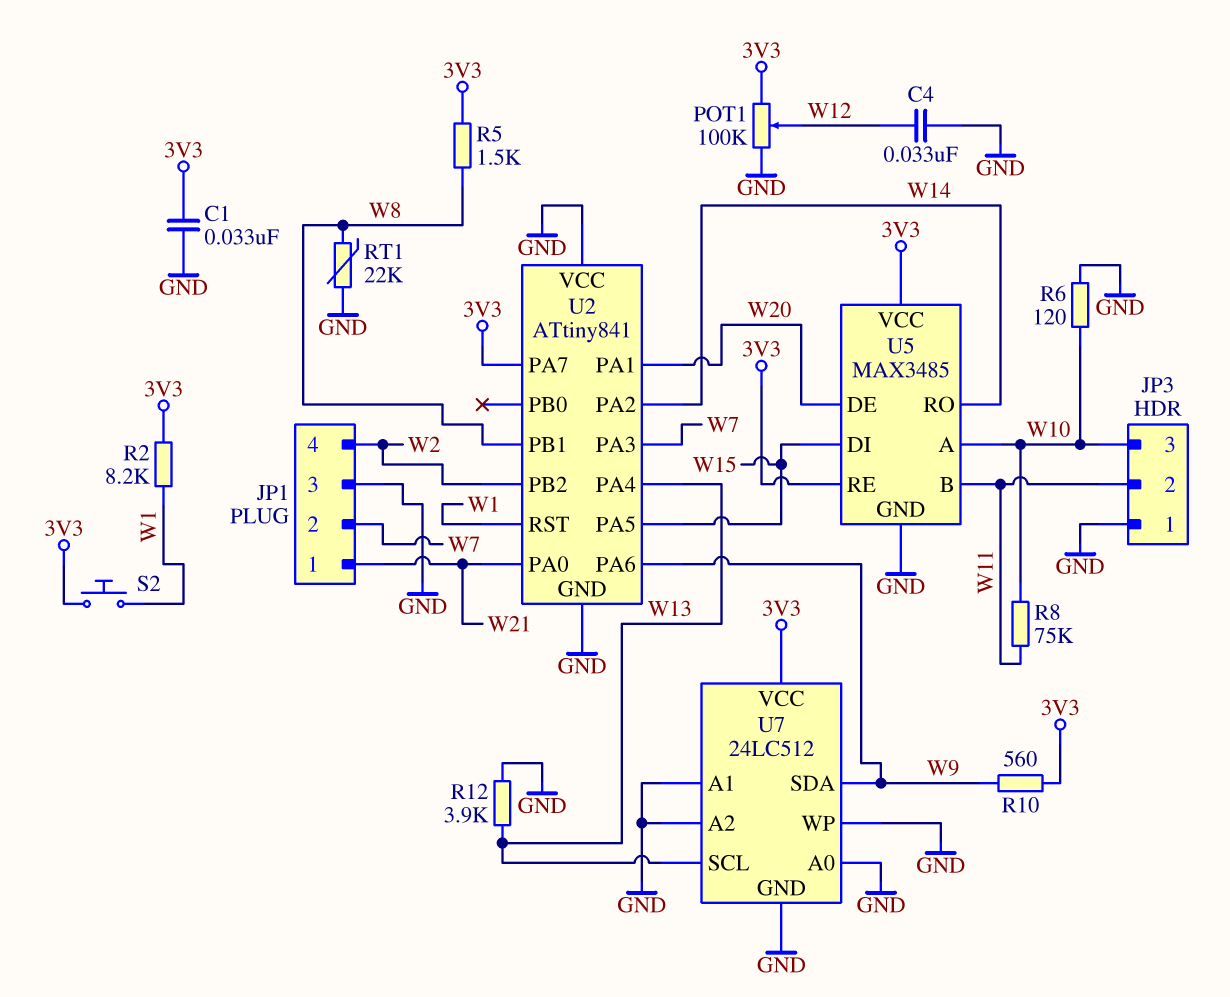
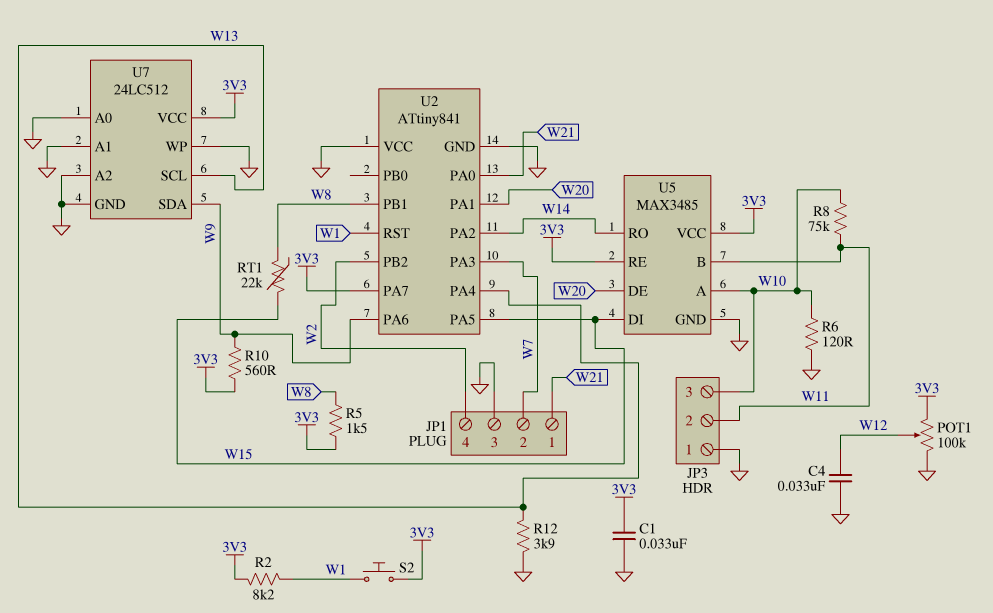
RT1: 22k (GND, W8) -> 22k (W8, W15)

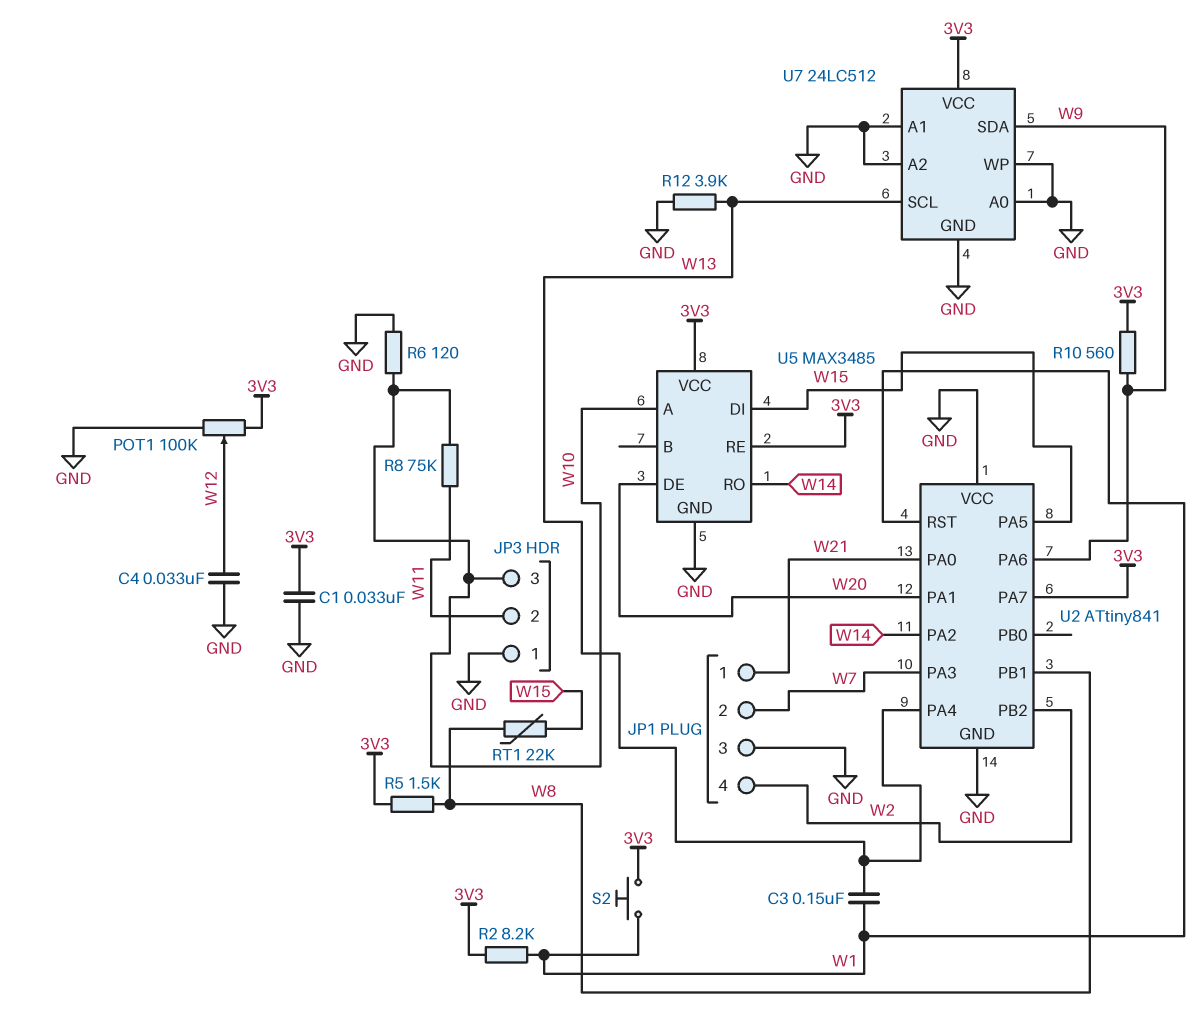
C3: none -> 150nF (W1, W13)
U5 pin B: W11 -> none

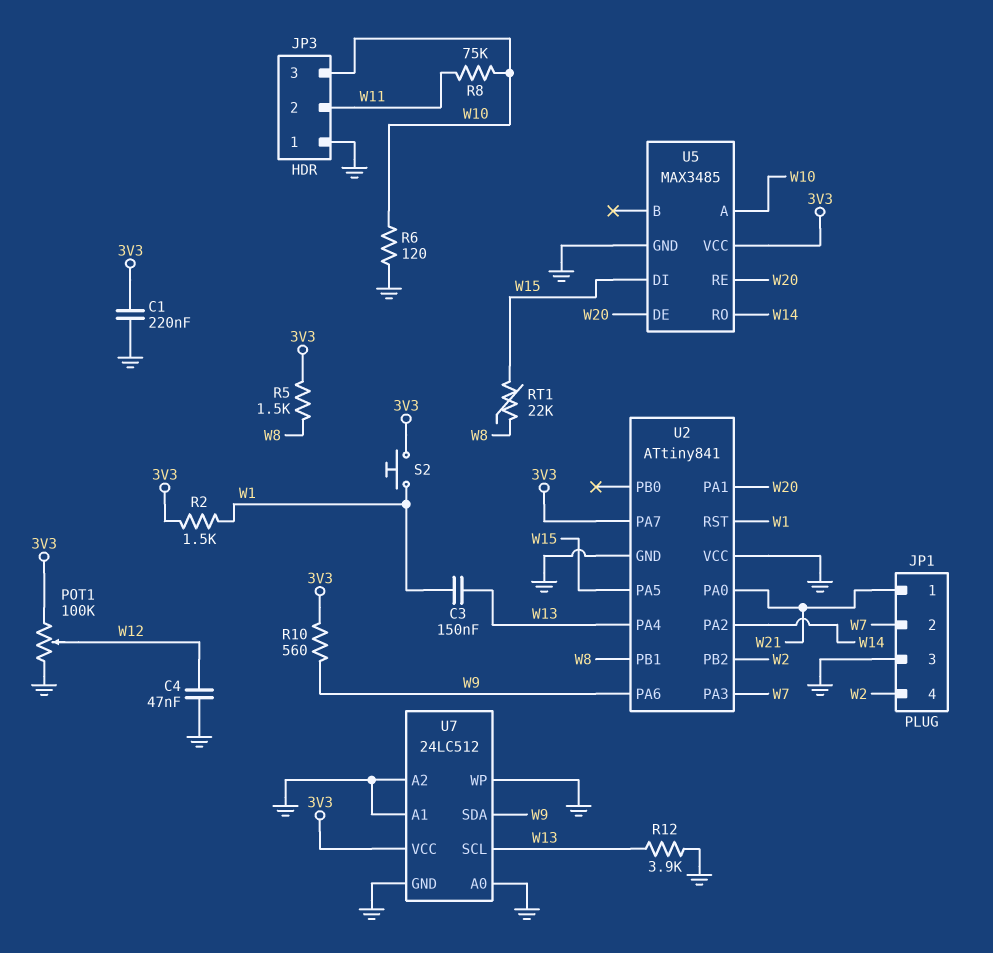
C1: 33nF (3V3, GND) -> 220nF (3V3, GND)
C4: 33nF (GND, W12) -> 47nF (GND, W12)
R2: 8.2k (3V3, W1) -> 1.5k (3V3, W1)
U5 pin RE: 3V3 -> W20

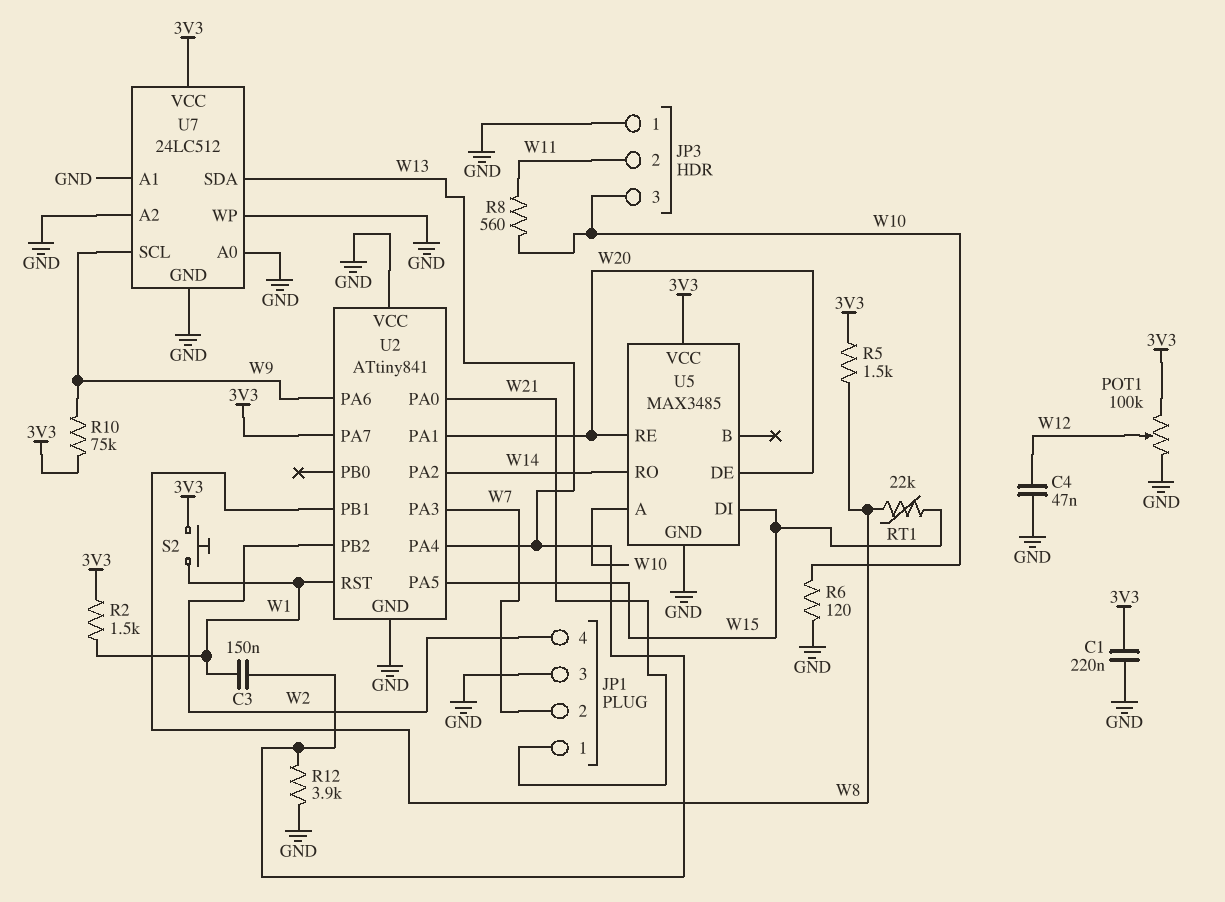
R8: 75k (W10, W11) -> 560 (W10, W11)
R10: 560 (3V3, W9) -> 75k (3V3, W9)
U7 pin SCL: W13 -> W9
U7 pin SDA: W9 -> W13

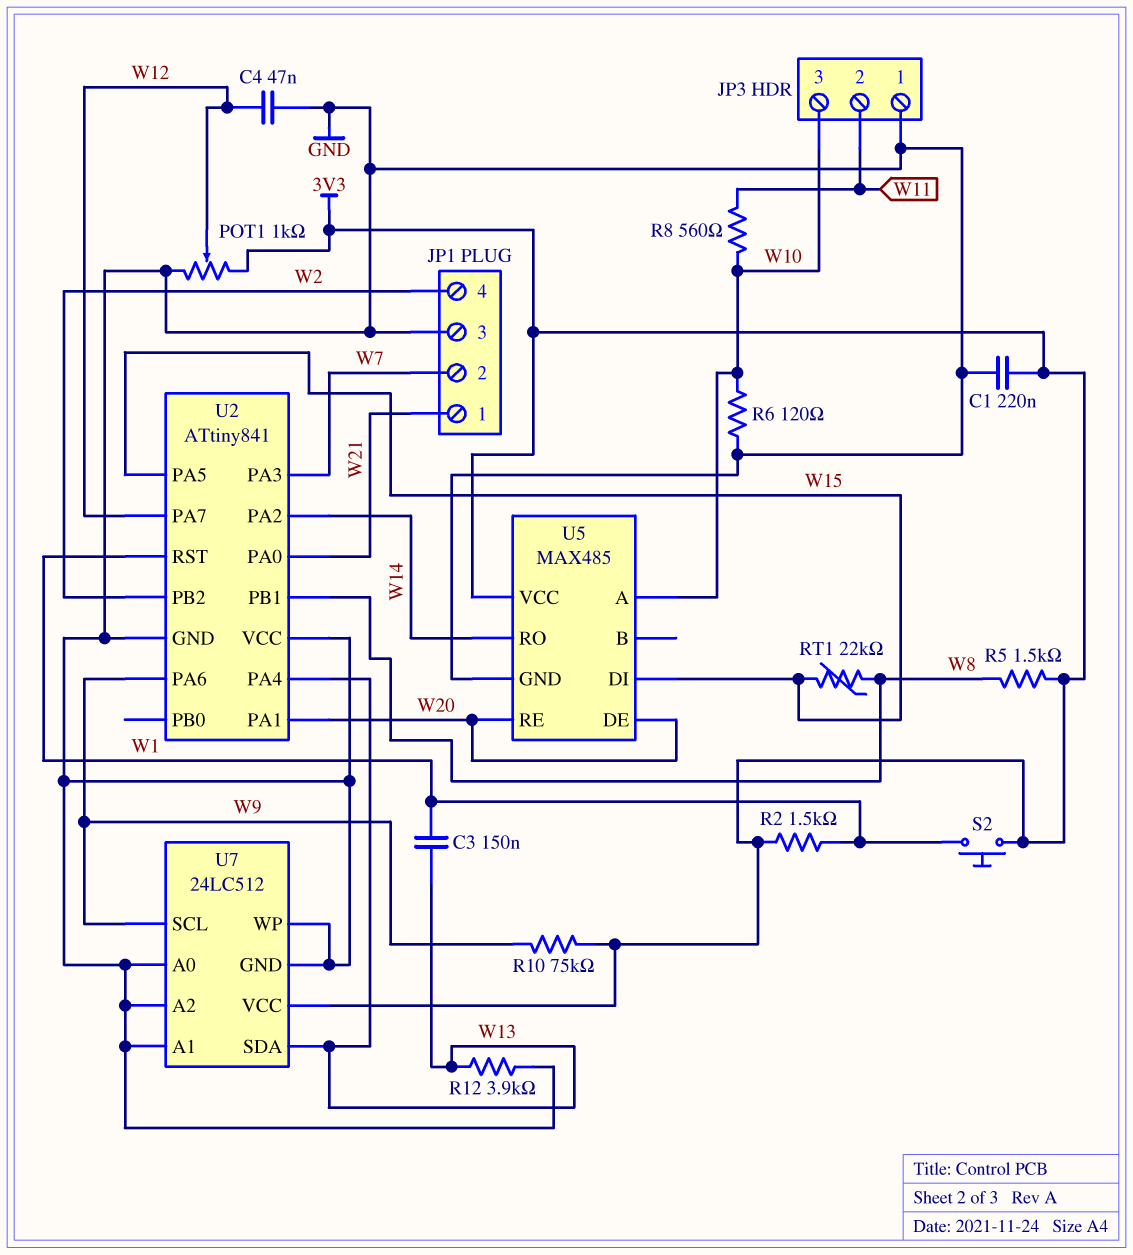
POT1: 100k (3V3, GND, wiper W12) -> 1k (3V3, GND, wiper W12)
U2 pin PA7: 3V3 -> W12
U5: MAX3485 -> MAX485

